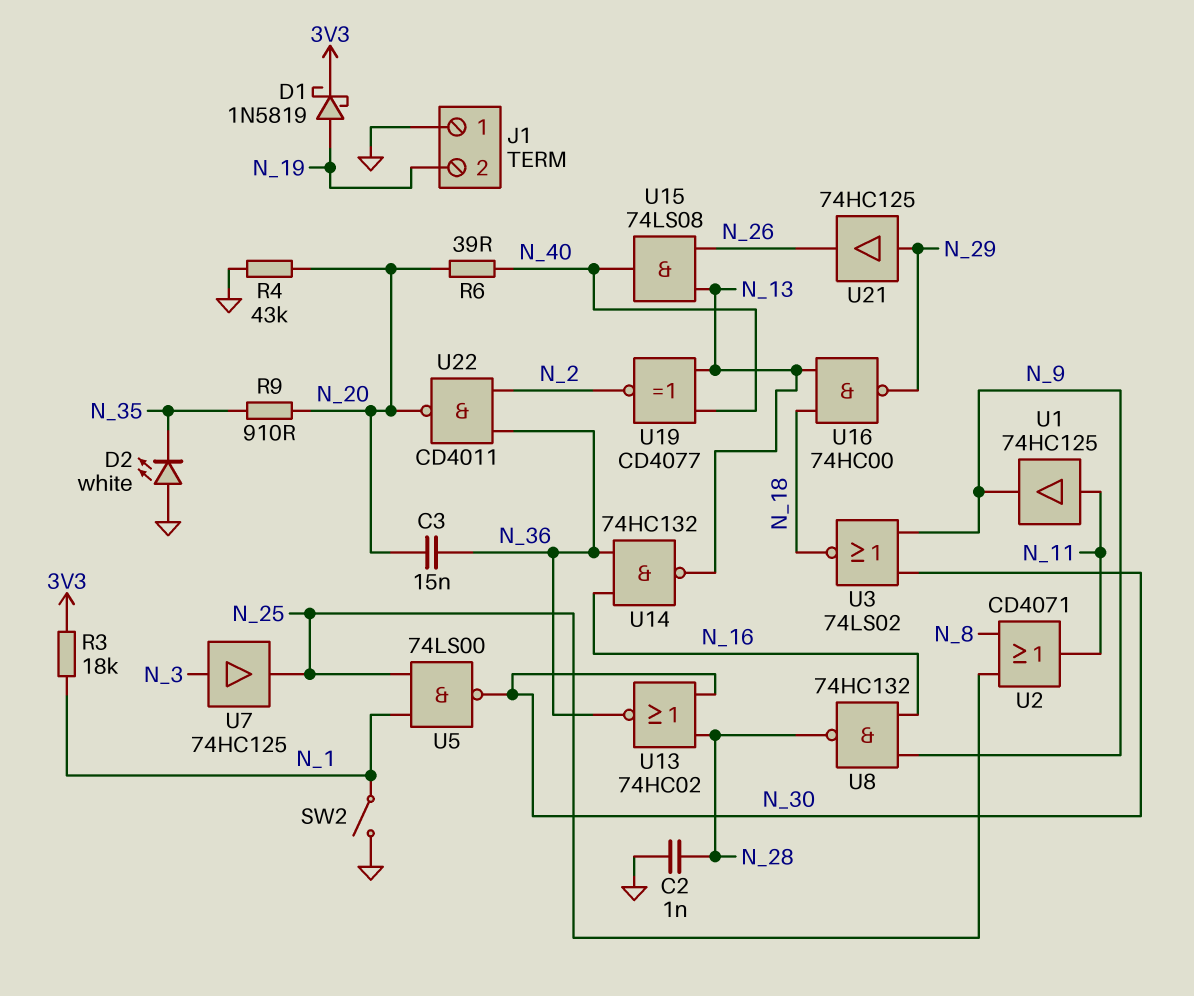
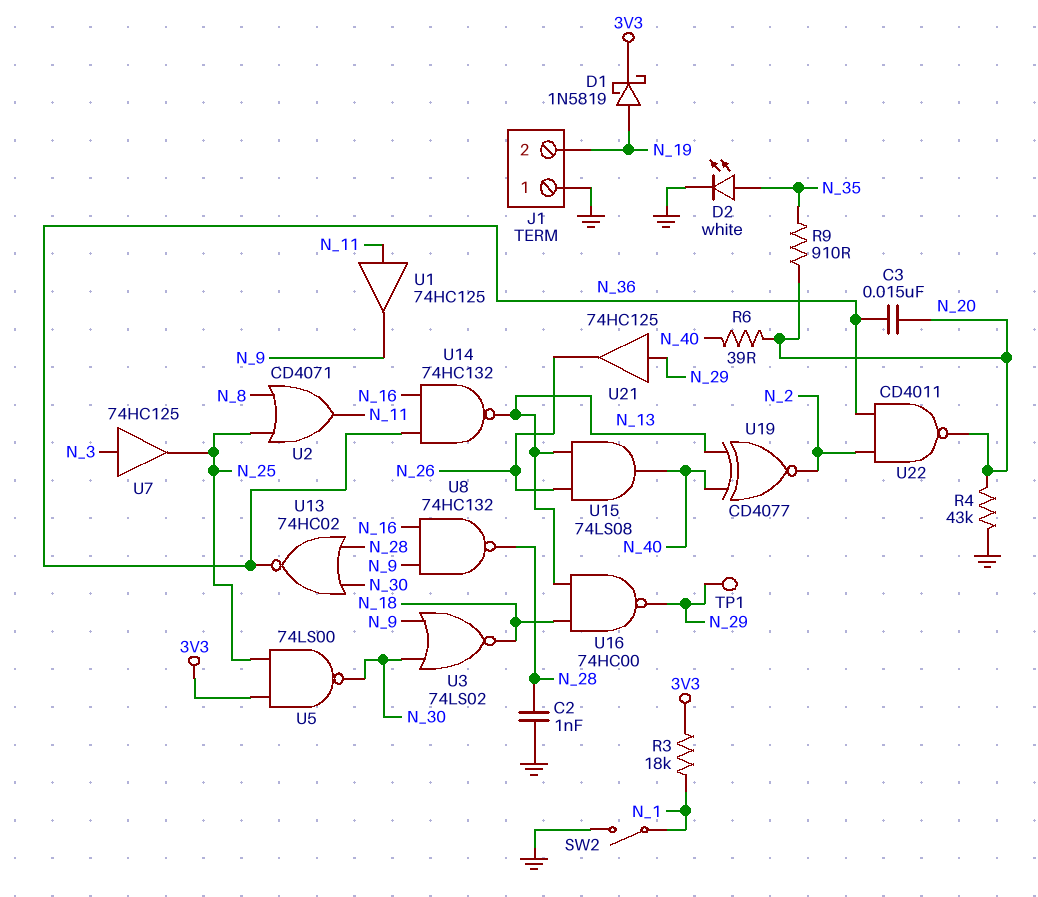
D2: LED white (A GND, K N_35) -> LED white (A N_35, K GND)
TP1: none -> test point (N_29)
U5: NAND 74LS00 (in N_1, in N_25, out N_30) -> NAND 74LS00 (in 3V3, in N_25, out N_30)

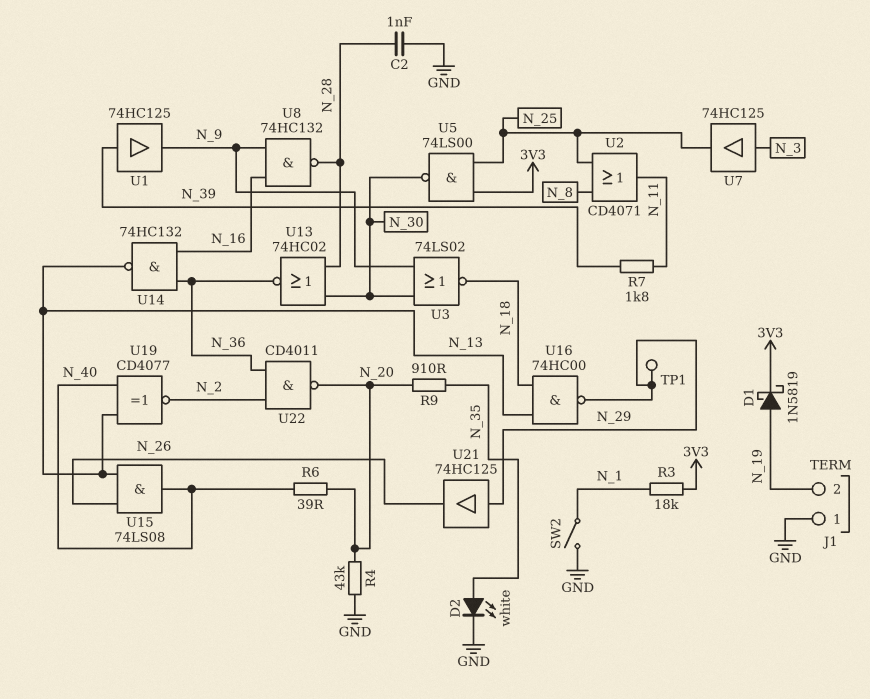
C3: 15nF (N_20, N_36) -> none
R7: none -> 1.8k (N_11, N_39)
U1: buffer 74HC125 (in N_11, out N_9) -> buffer 74HC125 (in N_39, out N_9)

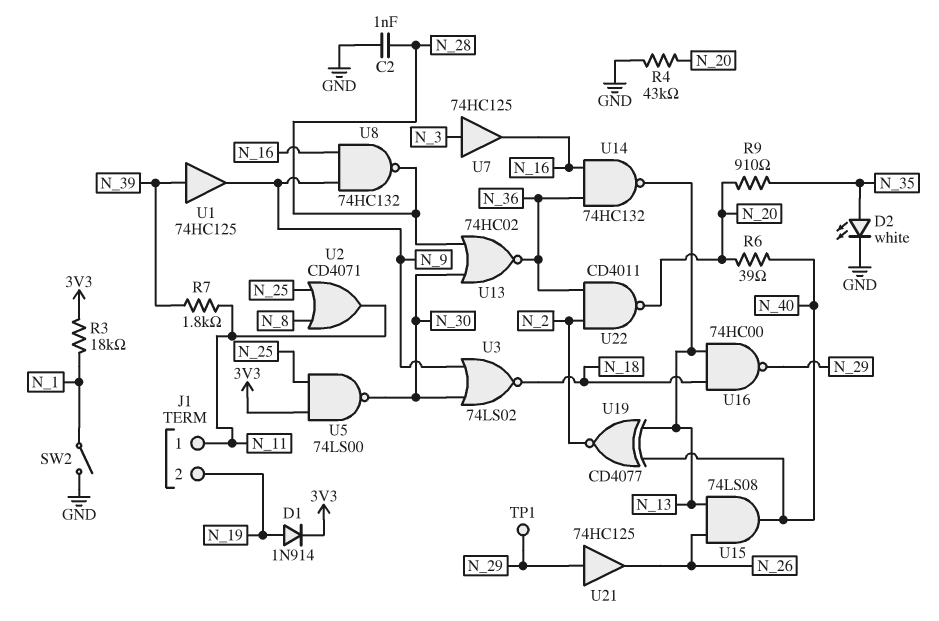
D1: schottky 1N5819 (A N_19, K 3V3) -> diode 1N914 (A N_19, K 3V3)
J1 pin 1: GND -> N_11
U7: buffer 74HC125 (in N_3, out N_25) -> buffer 74HC125 (in N_3, out N_16)

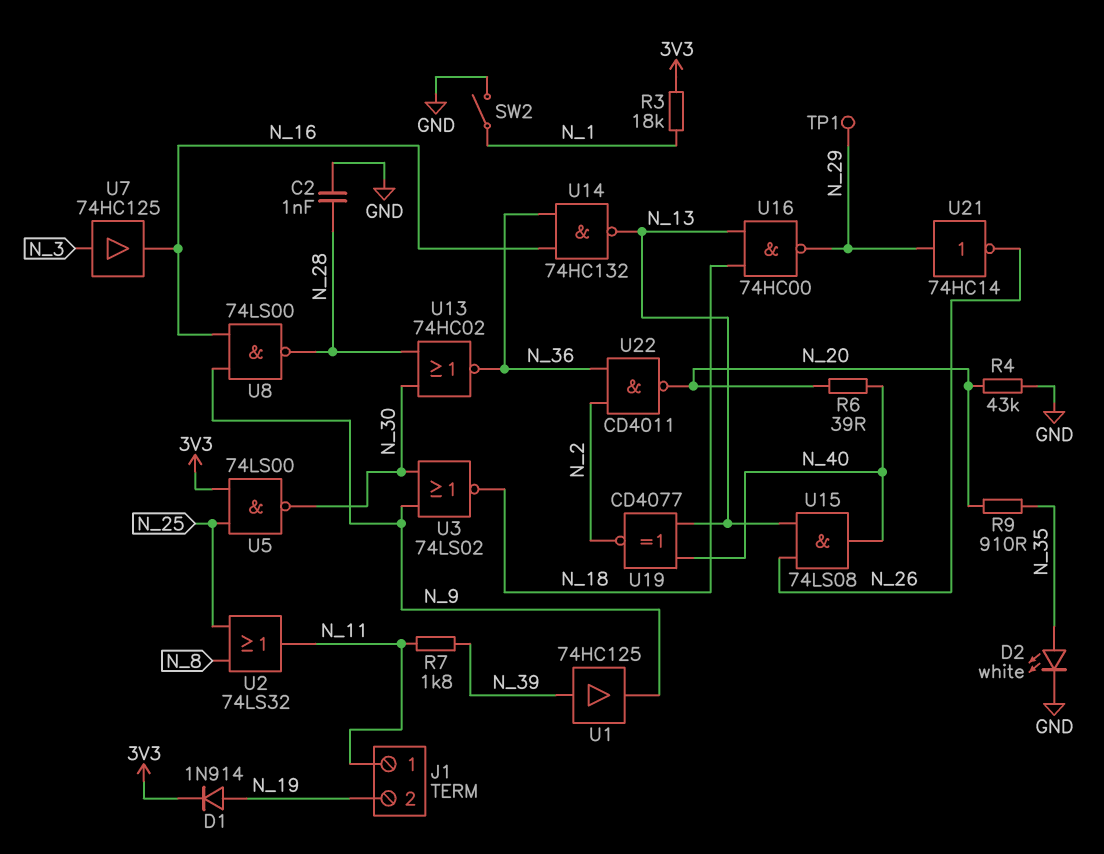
U2: OR CD4071 (in N_8, in N_25, out N_11) -> OR 74LS32 (in N_8, in N_25, out N_11)
U8: NAND 74HC132 (in N_9, in N_16, out N_28) -> NAND 74LS00 (in N_9, in N_16, out N_28)
U21: buffer 74HC125 (in N_29, out N_26) -> NOT 74HC14 (in N_29, out N_26)

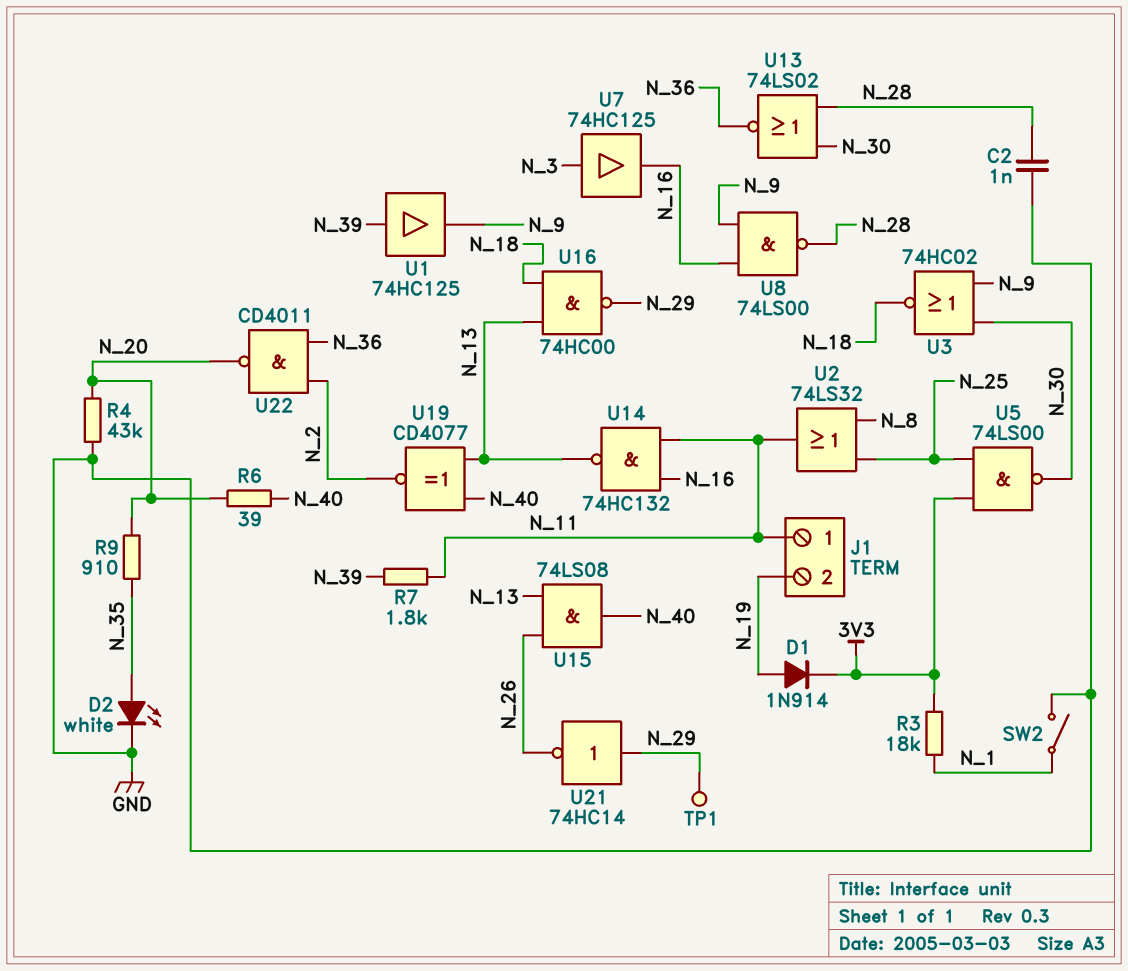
U3: NOR 74LS02 (in N_9, in N_30, out N_18) -> NOR 74HC02 (in N_9, in N_30, out N_18)
U13: NOR 74HC02 (in N_28, in N_30, out N_36) -> NOR 74LS02 (in N_28, in N_30, out N_36)
U14: NAND 74HC132 (in N_16, in N_36, out N_13) -> NAND 74HC132 (in N_11, in N_16, out N_13)

